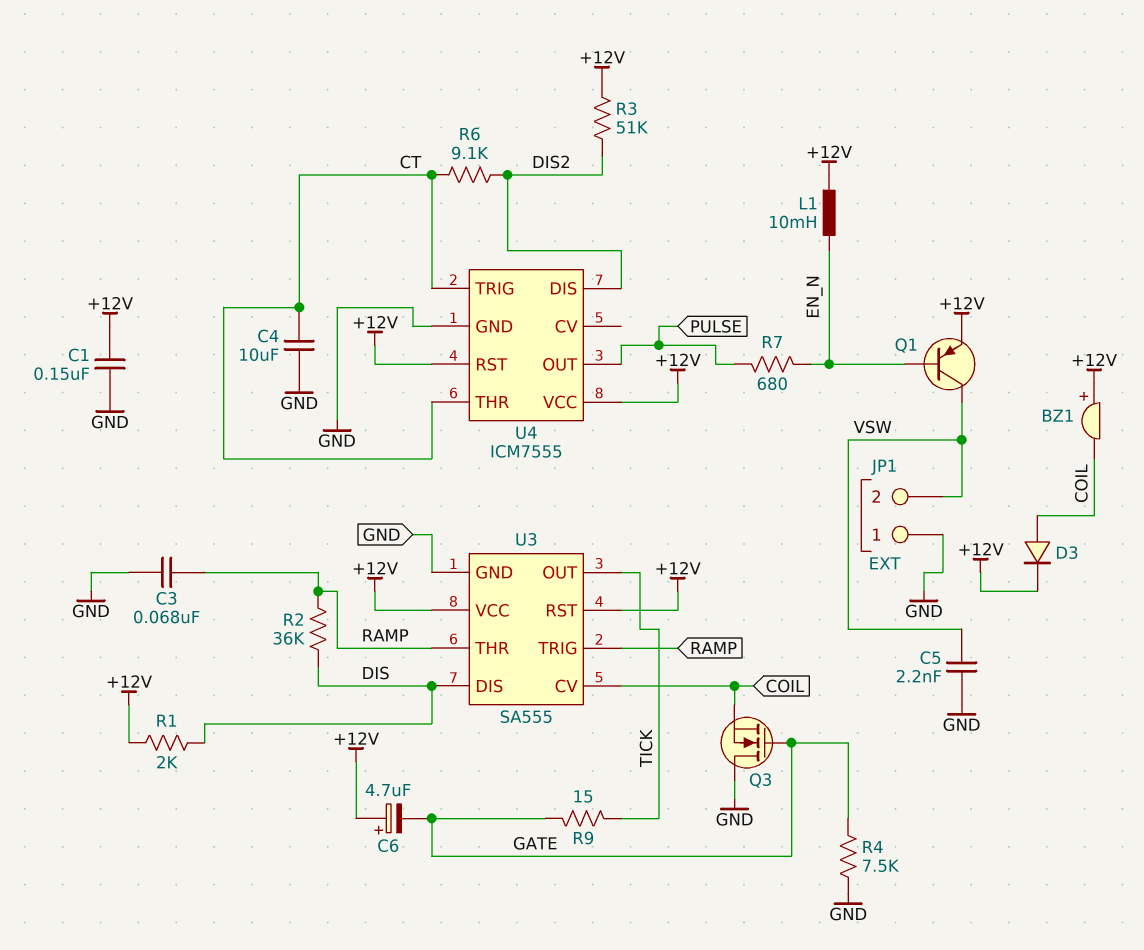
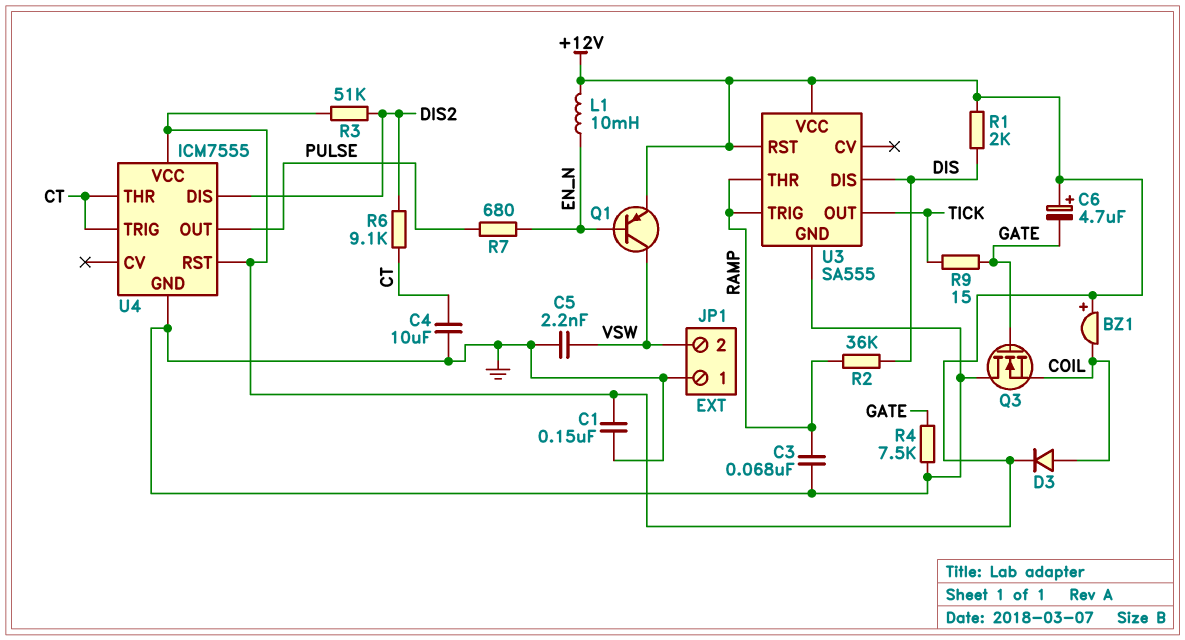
U3 pin CV: COIL -> none

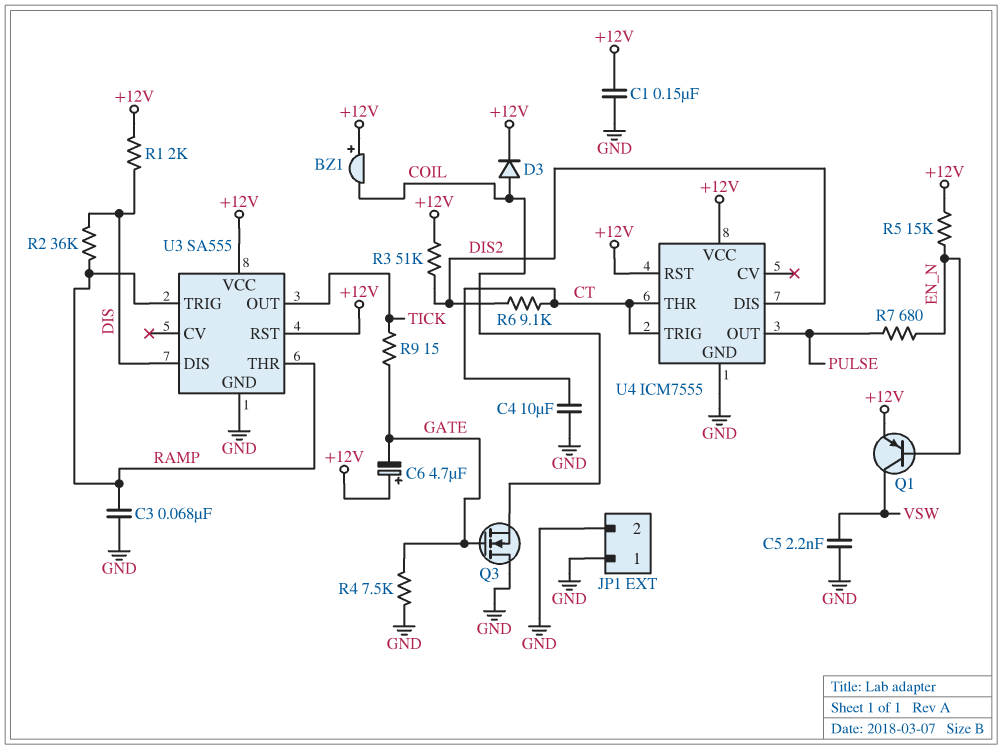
JP1 pin 2: VSW -> GND
L1: 10mH (+12V, EN_N) -> none
R5: none -> 15k (+12V, EN_N)

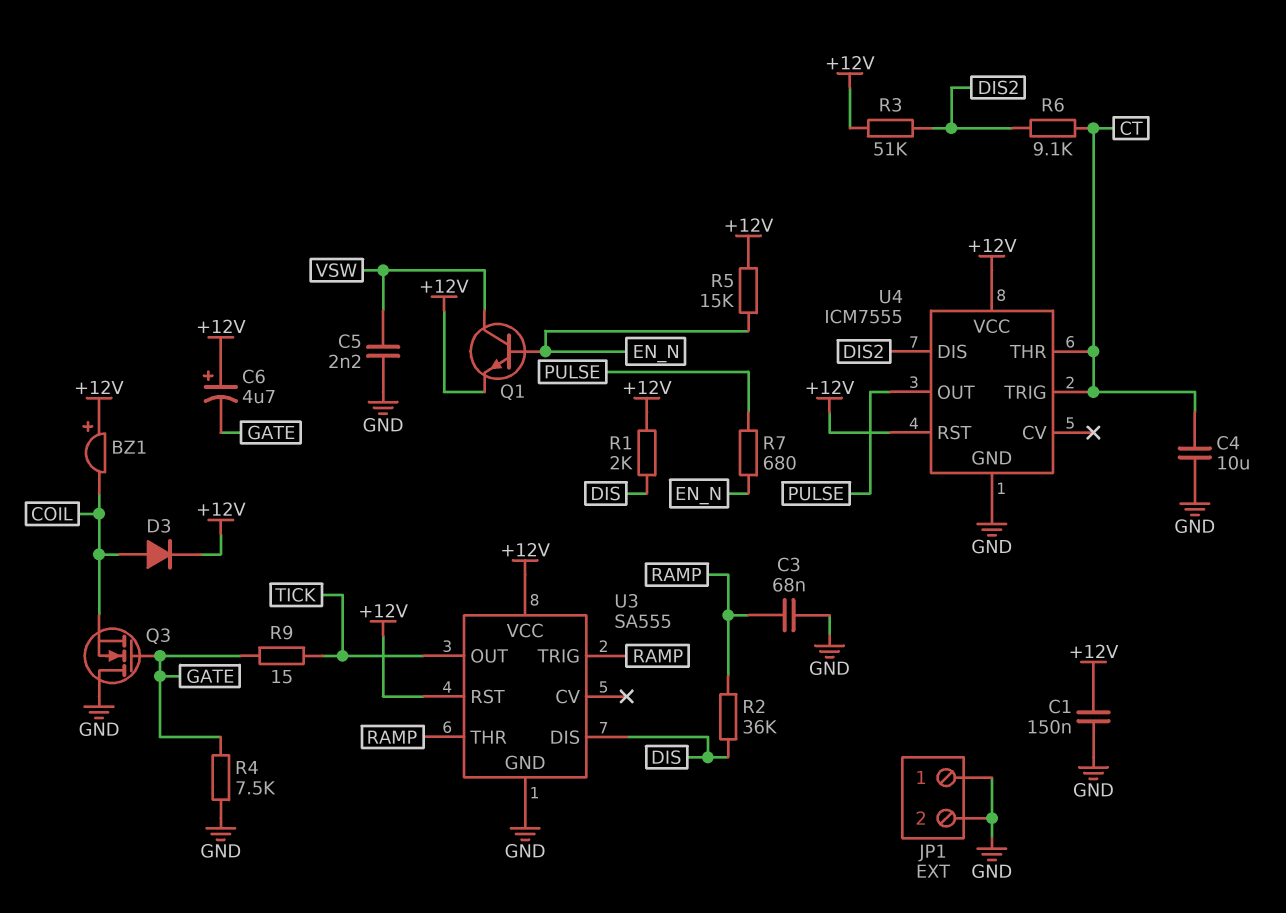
Q1: PNP (B EN_N, C VSW, E +12V) -> NPN (B EN_N, C VSW, E +12V)

